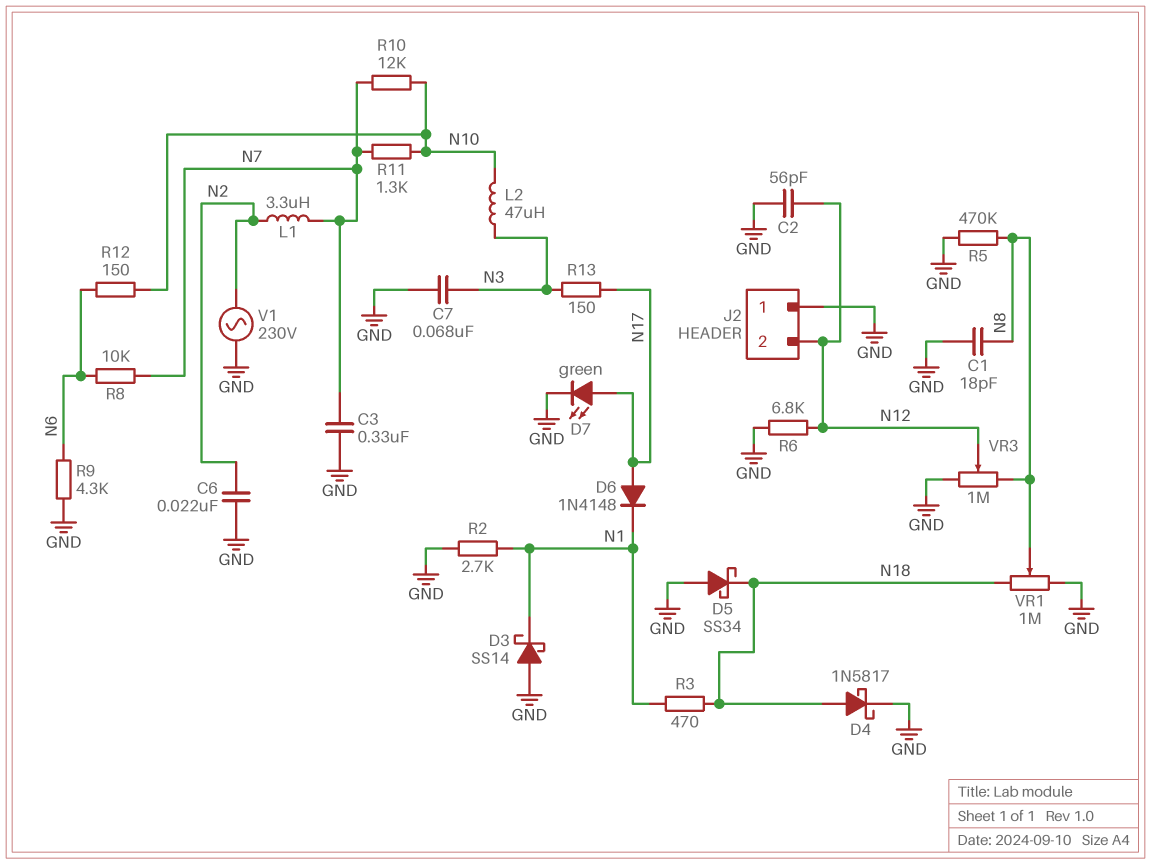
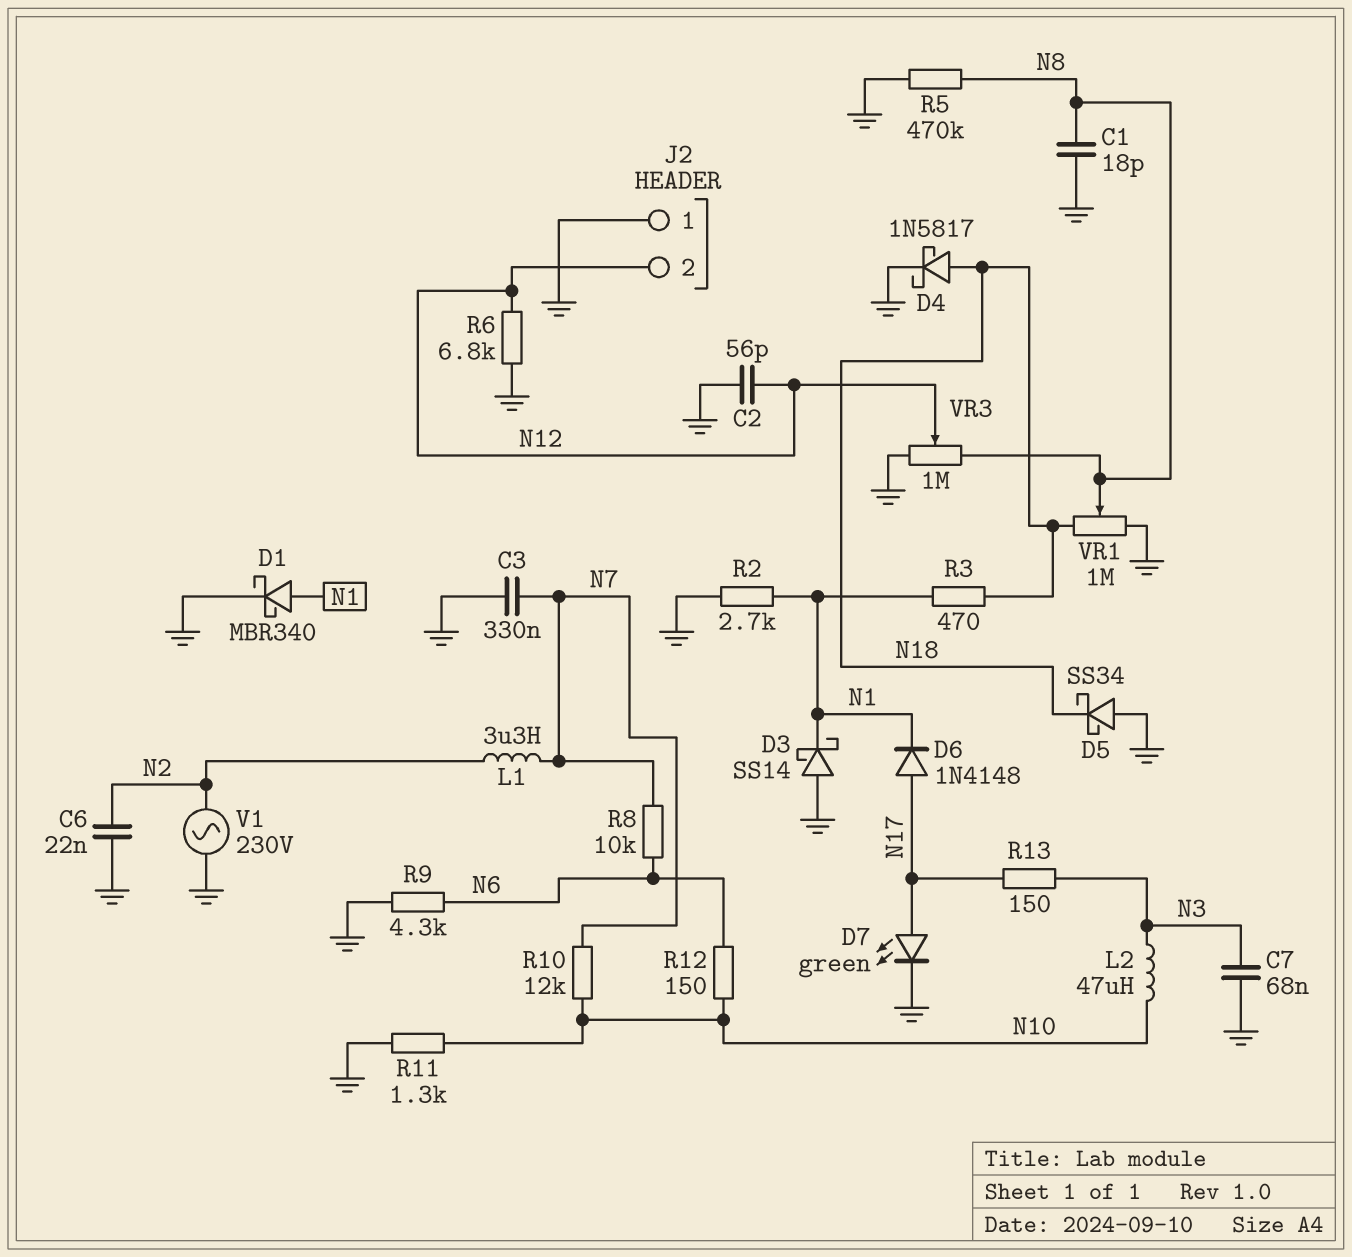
D1: none -> schottky MBR340 (A N1, K GND)
R11: 1.3k (N7, N10) -> 1.3k (GND, N10)

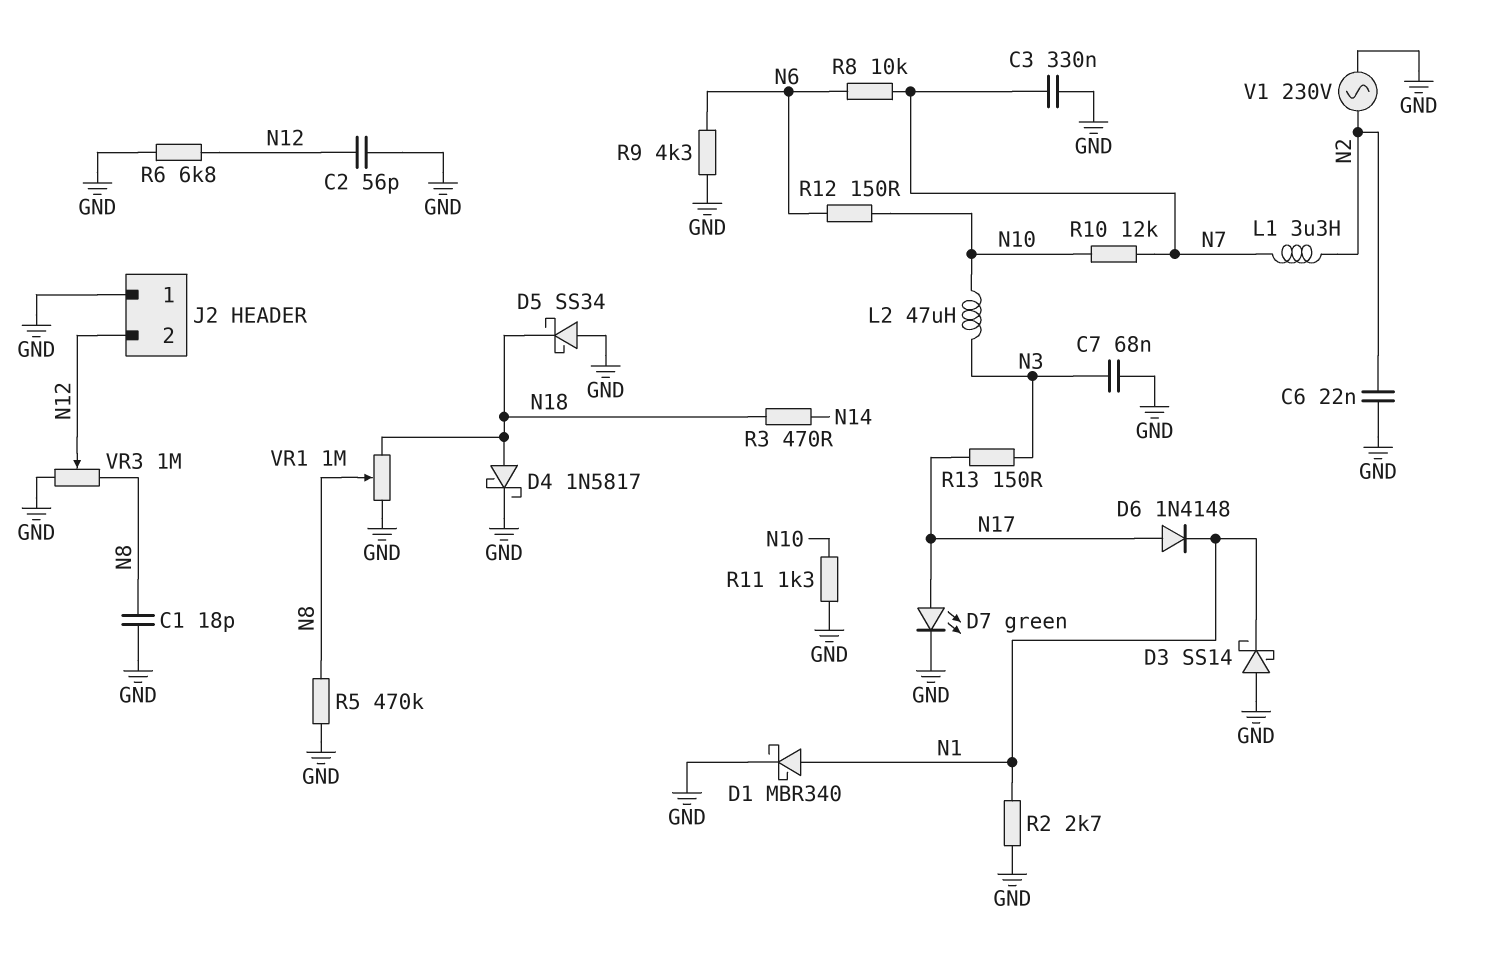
R3: 470 (N1, N18) -> 470 (N14, N18)

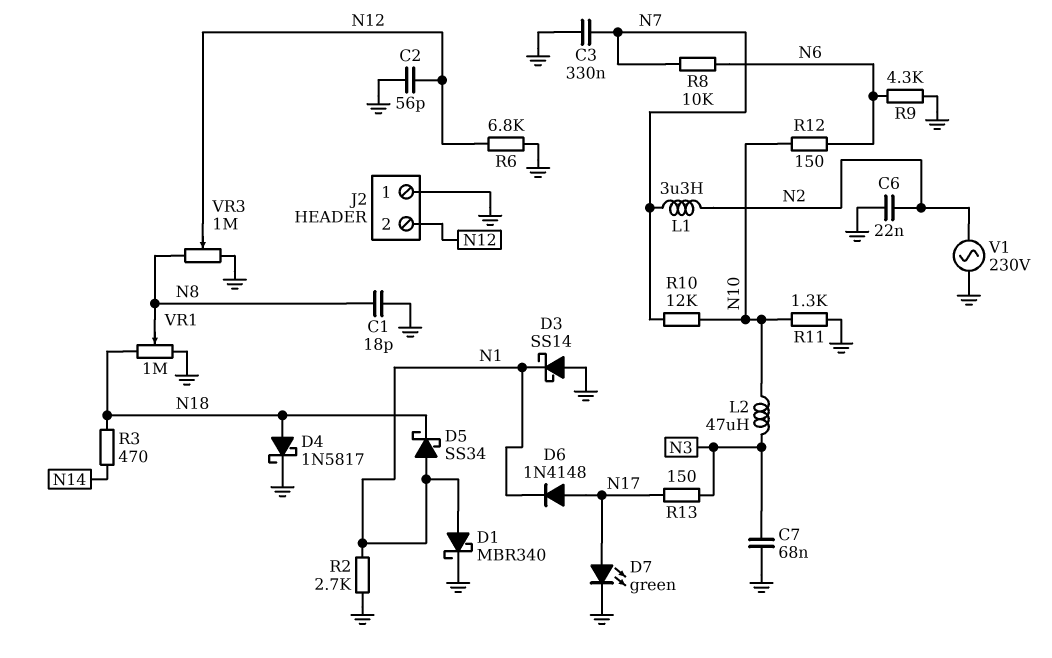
D5: schottky SS34 (A GND, K N18) -> schottky SS34 (A N1, K N18)
R5: 470k (GND, N8) -> none

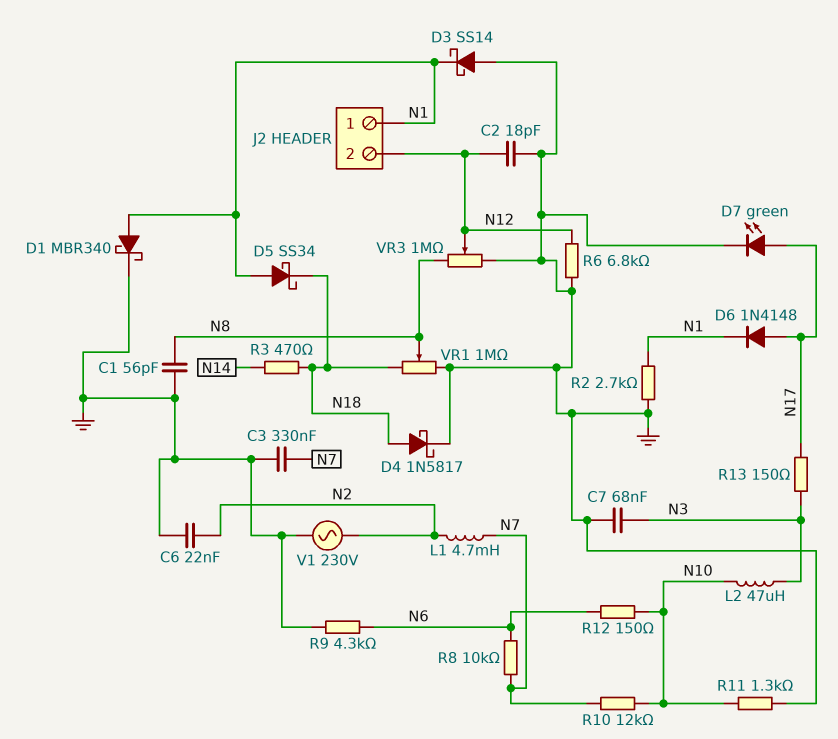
C1: 18pF (GND, N8) -> 56pF (GND, N8)
C2: 56pF (GND, N12) -> 18pF (GND, N12)
J2 pin 1: GND -> N1
L1: 3.3uH (N2, N7) -> 4.7mH (N2, N7)

